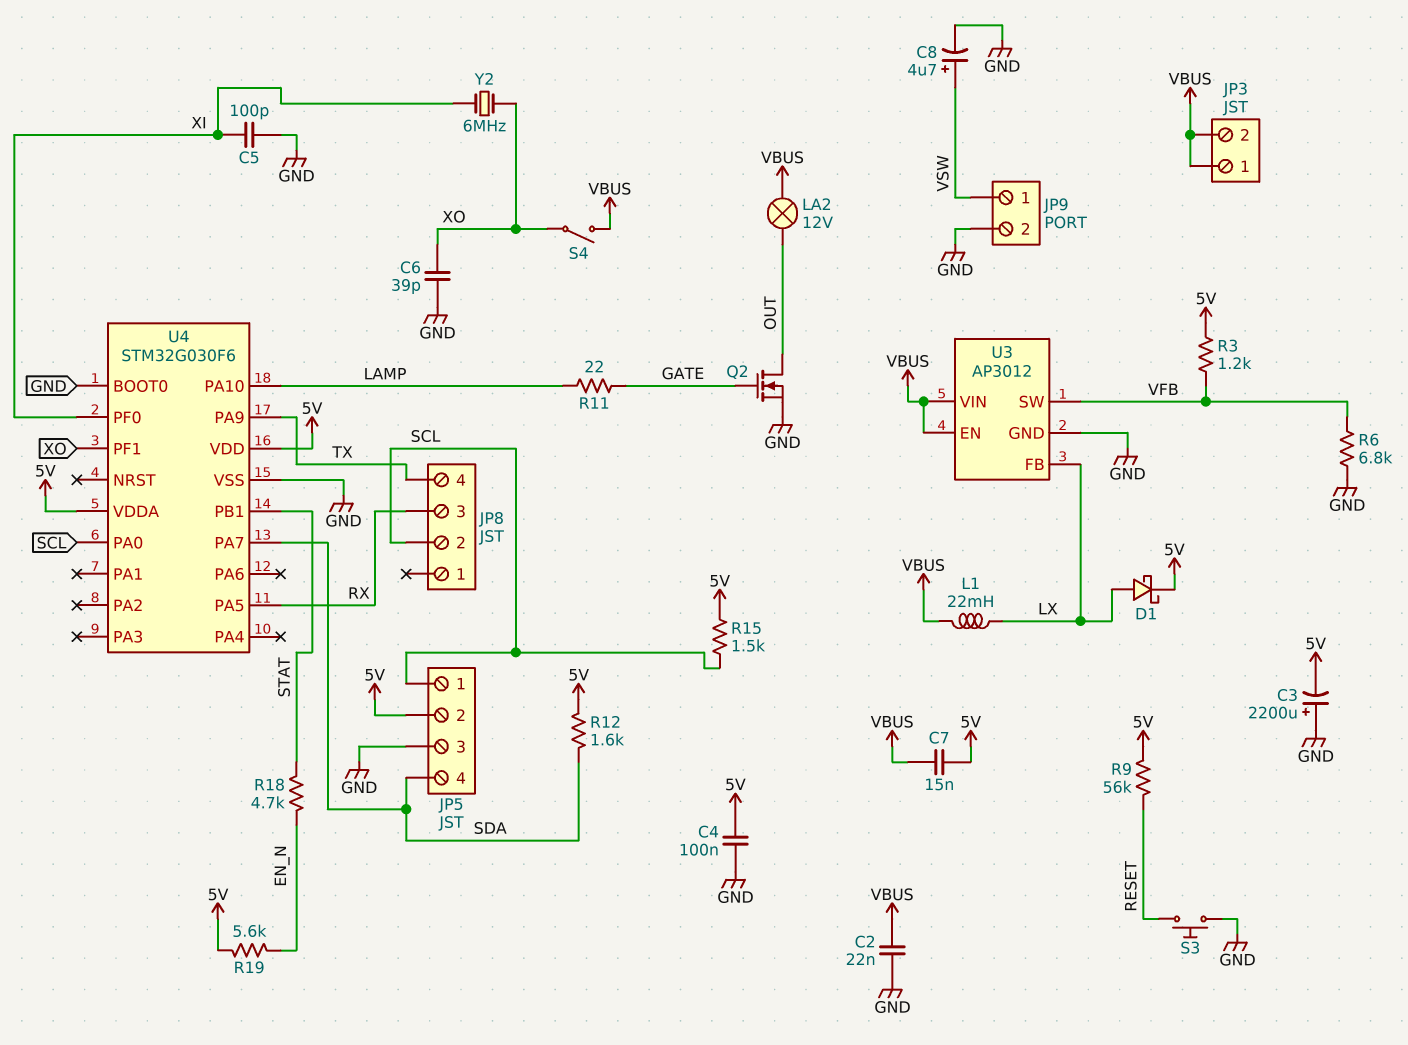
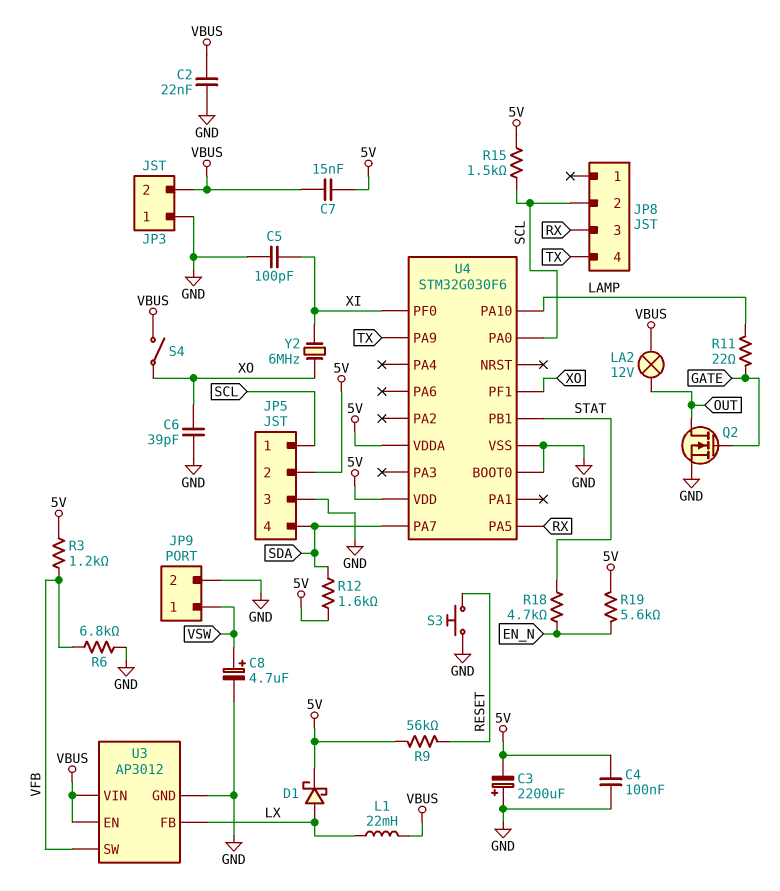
JP3 pin 1: VBUS -> GND

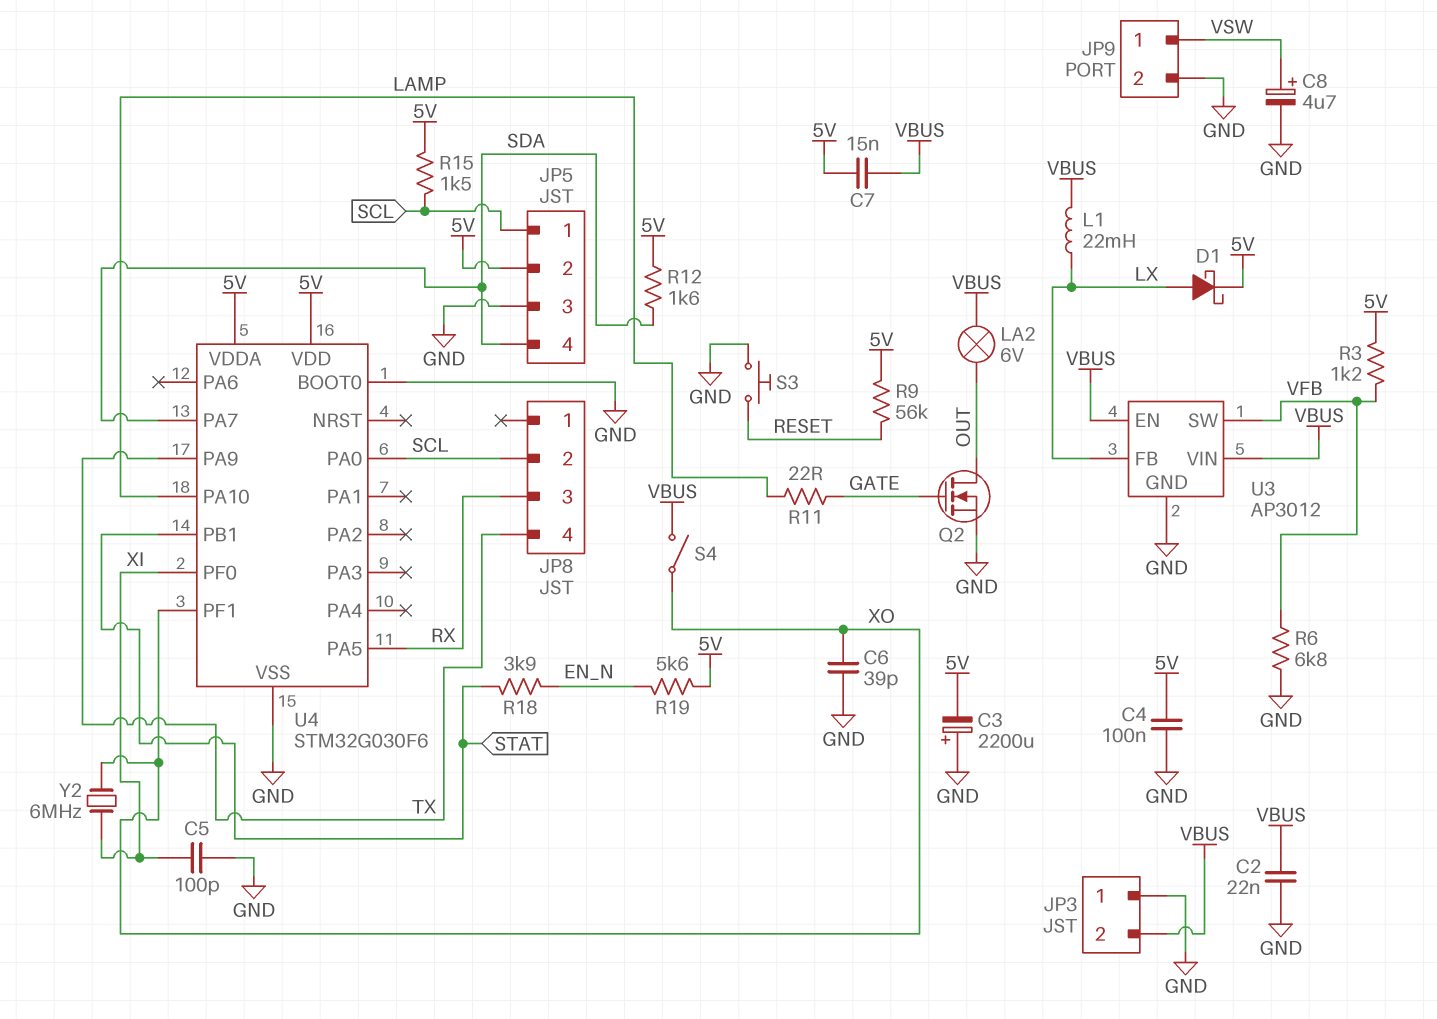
LA2: lamp 12V (OUT, VBUS) -> lamp 6V (OUT, VBUS)
R18: 4.7k (EN_N, STAT) -> 3.9k (EN_N, STAT)

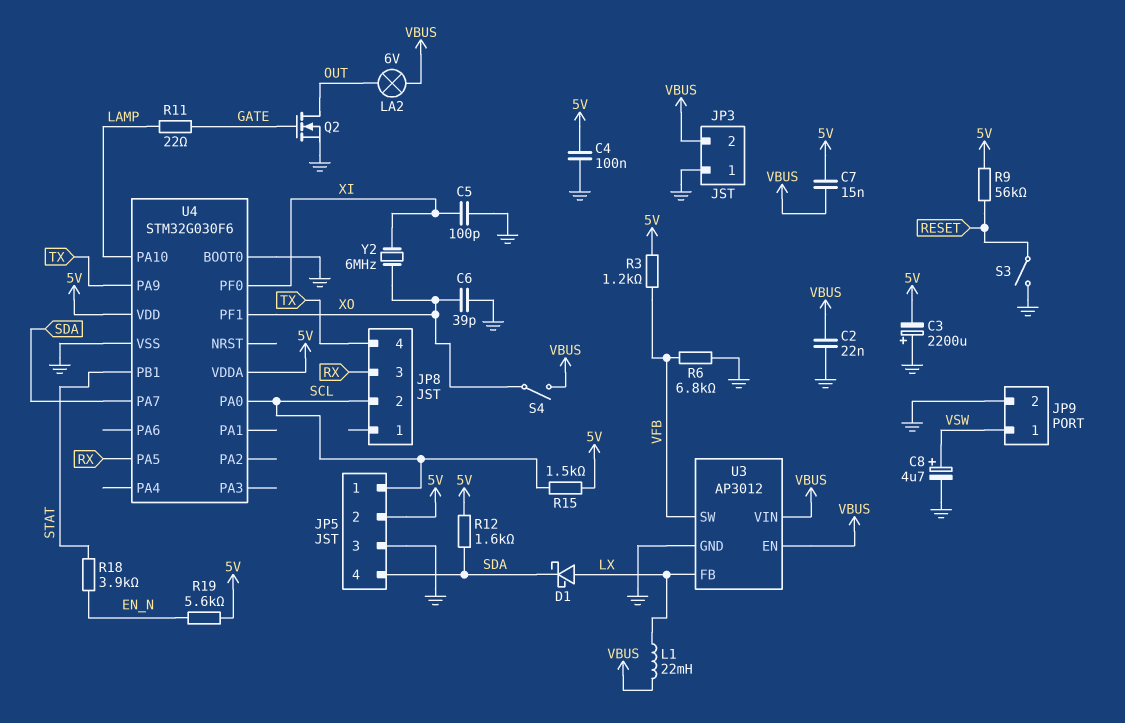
D1: schottky (A LX, K 5V) -> schottky (A LX, K SDA)
S3: button (GND, RESET) -> switch (GND, RESET)

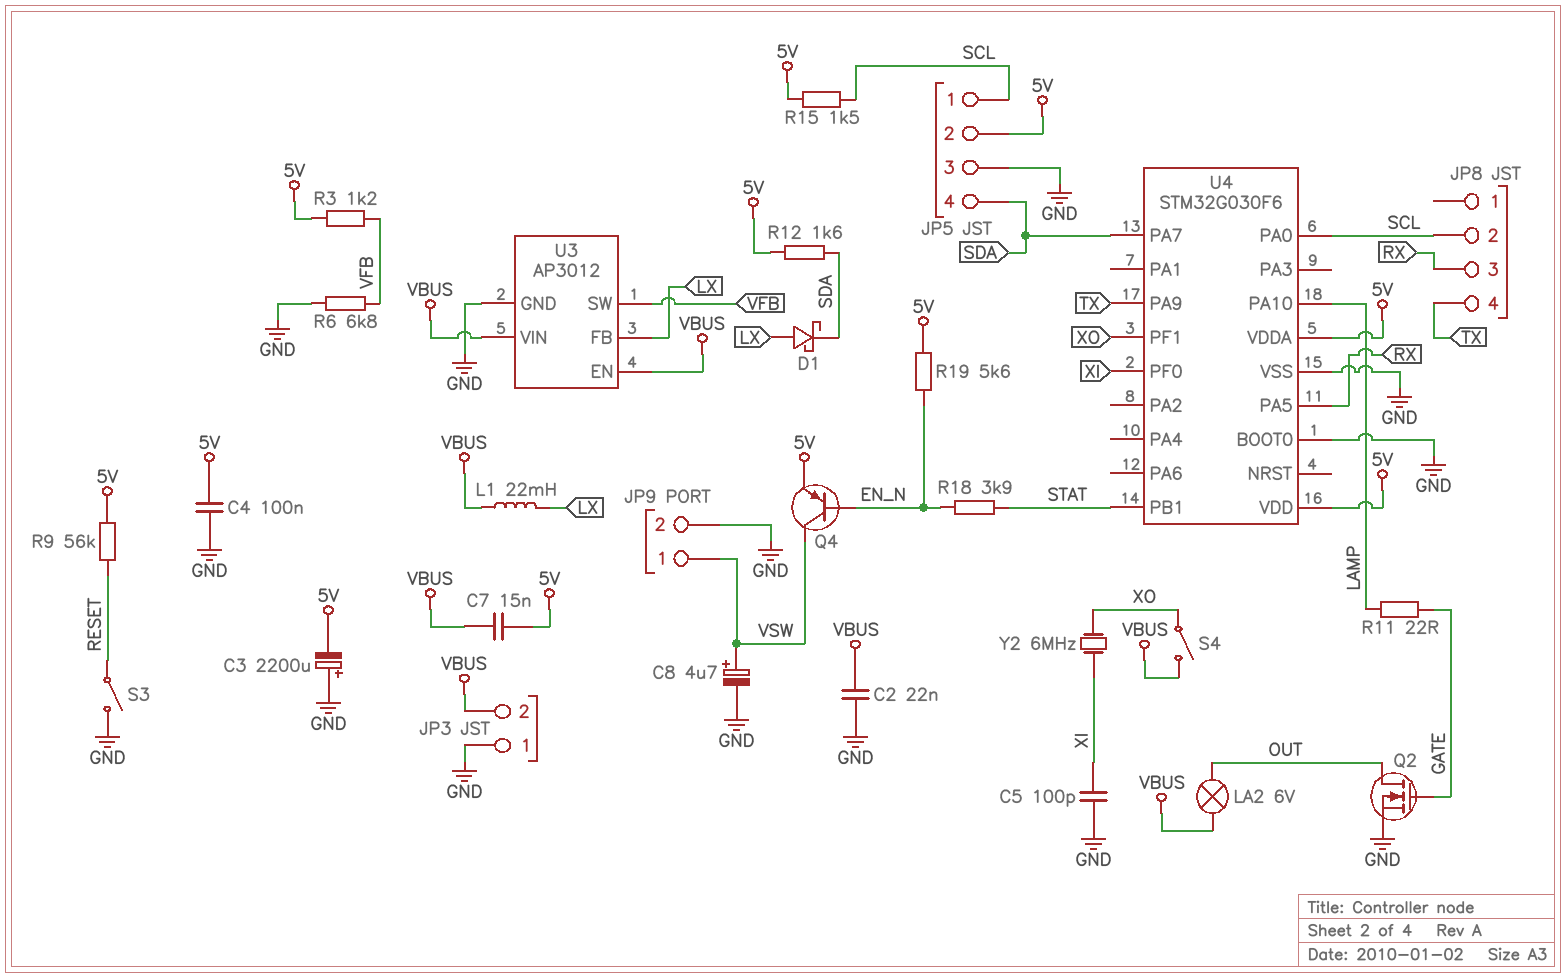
C6: 39pF (GND, XO) -> none
Q4: none -> PNP (B EN_N, C VSW, E 5V)

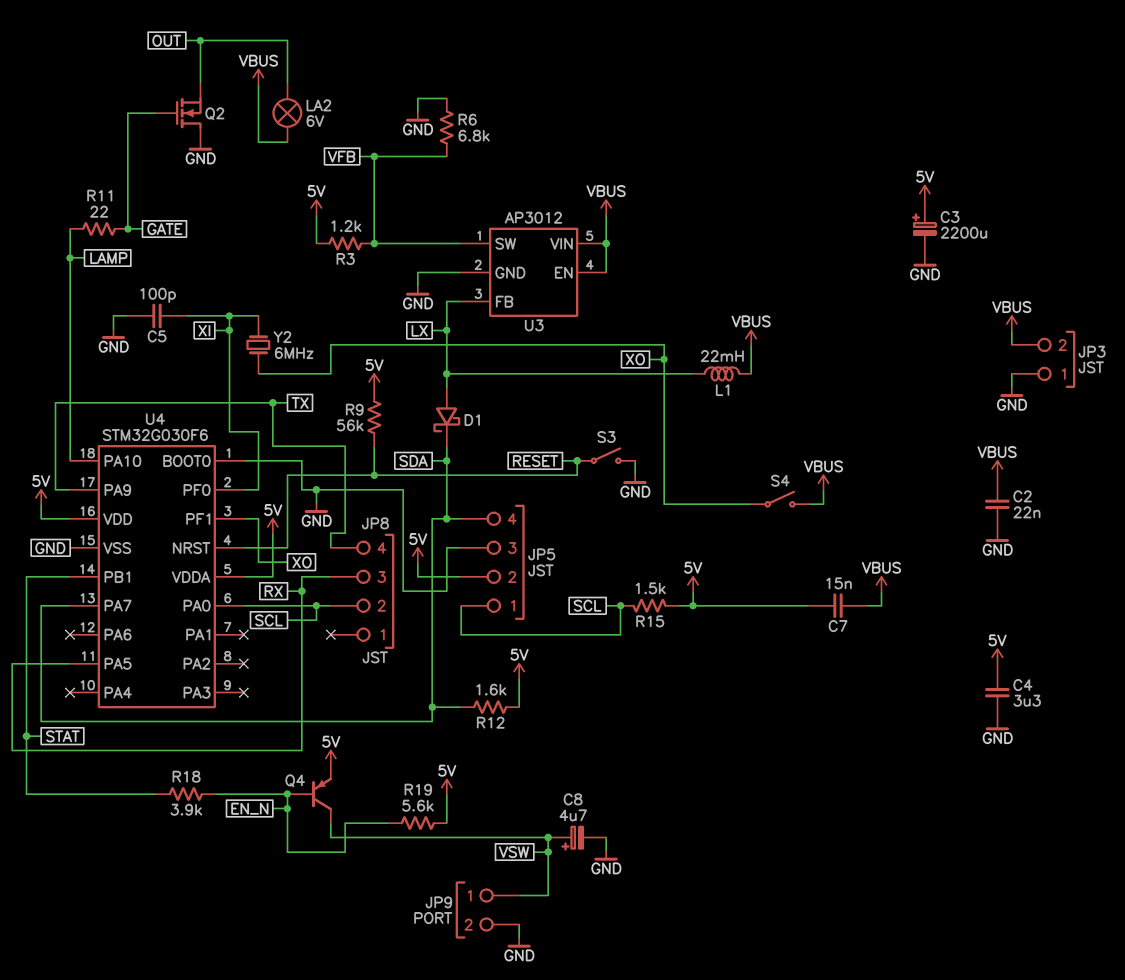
C3: 2200uF (plus GND, minus 5V) -> 2200uF (plus 5V, minus GND)
C4: 100nF (5V, GND) -> 3.3uF (5V, GND)
Q2: NMOS (G GATE, D OUT, S GND) -> NMOS (G GATE, D GND, S OUT)
U4 pin NRST: none -> RESET

